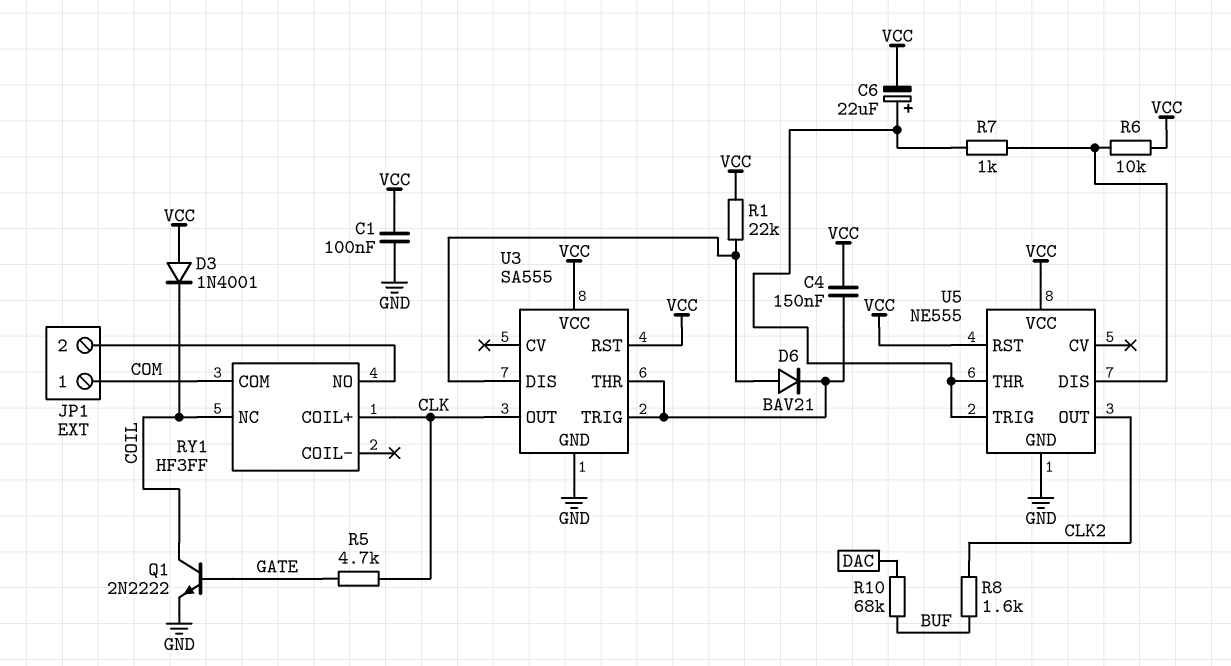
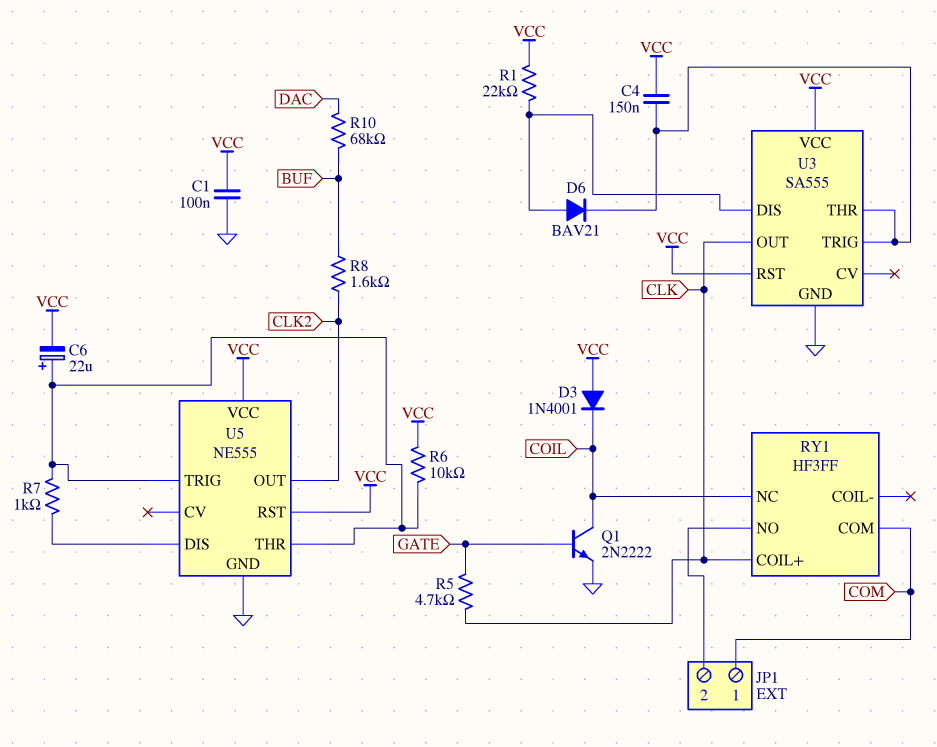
R6: 10k (U5/DIS, VCC) -> 10k (U5/THR, VCC)

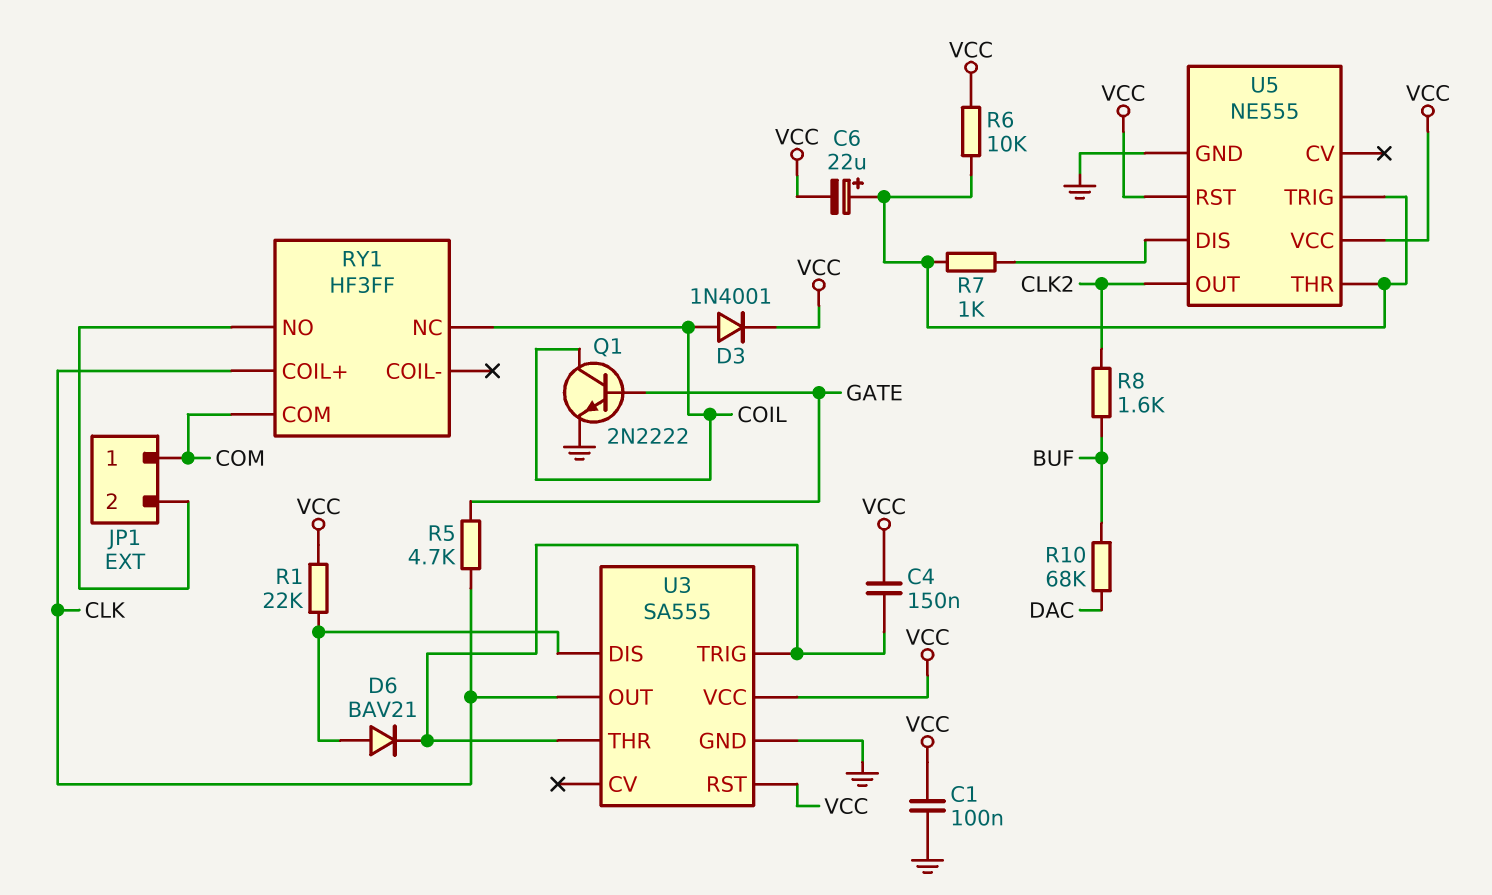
D3: diode 1N4001 (A VCC, K COIL) -> diode 1N4001 (A COIL, K VCC)

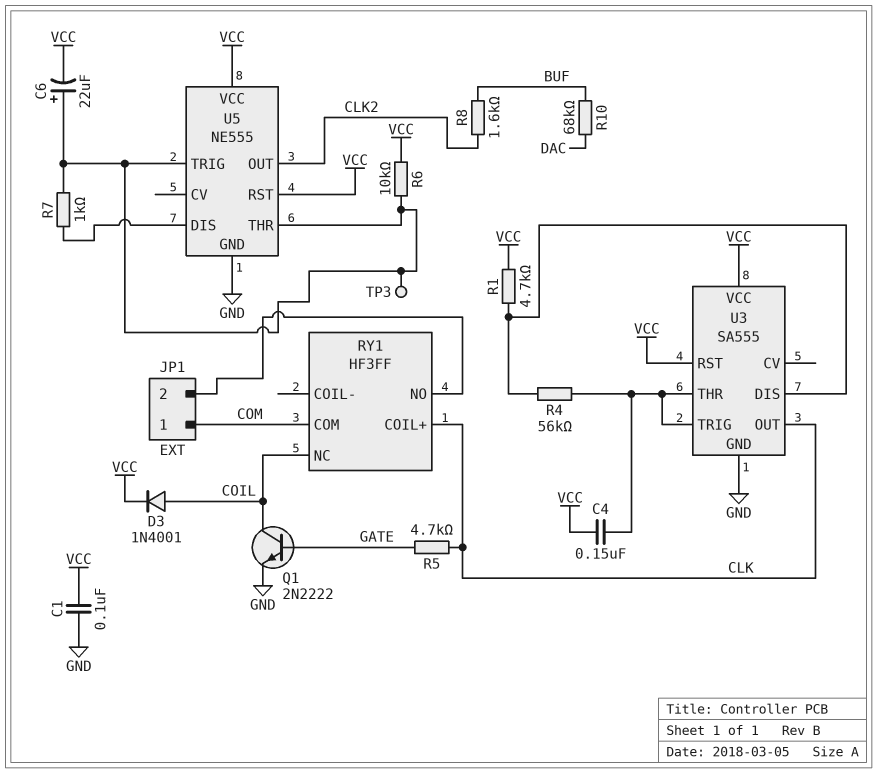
D6: diode BAV21 (A U3/DIS, K U3/THR) -> none
R1: 22k (U3/DIS, VCC) -> 4.7k (U3/DIS, VCC)
R4: none -> 56k (U3/DIS, U3/THR)
TP3: none -> test point (U5/THR)

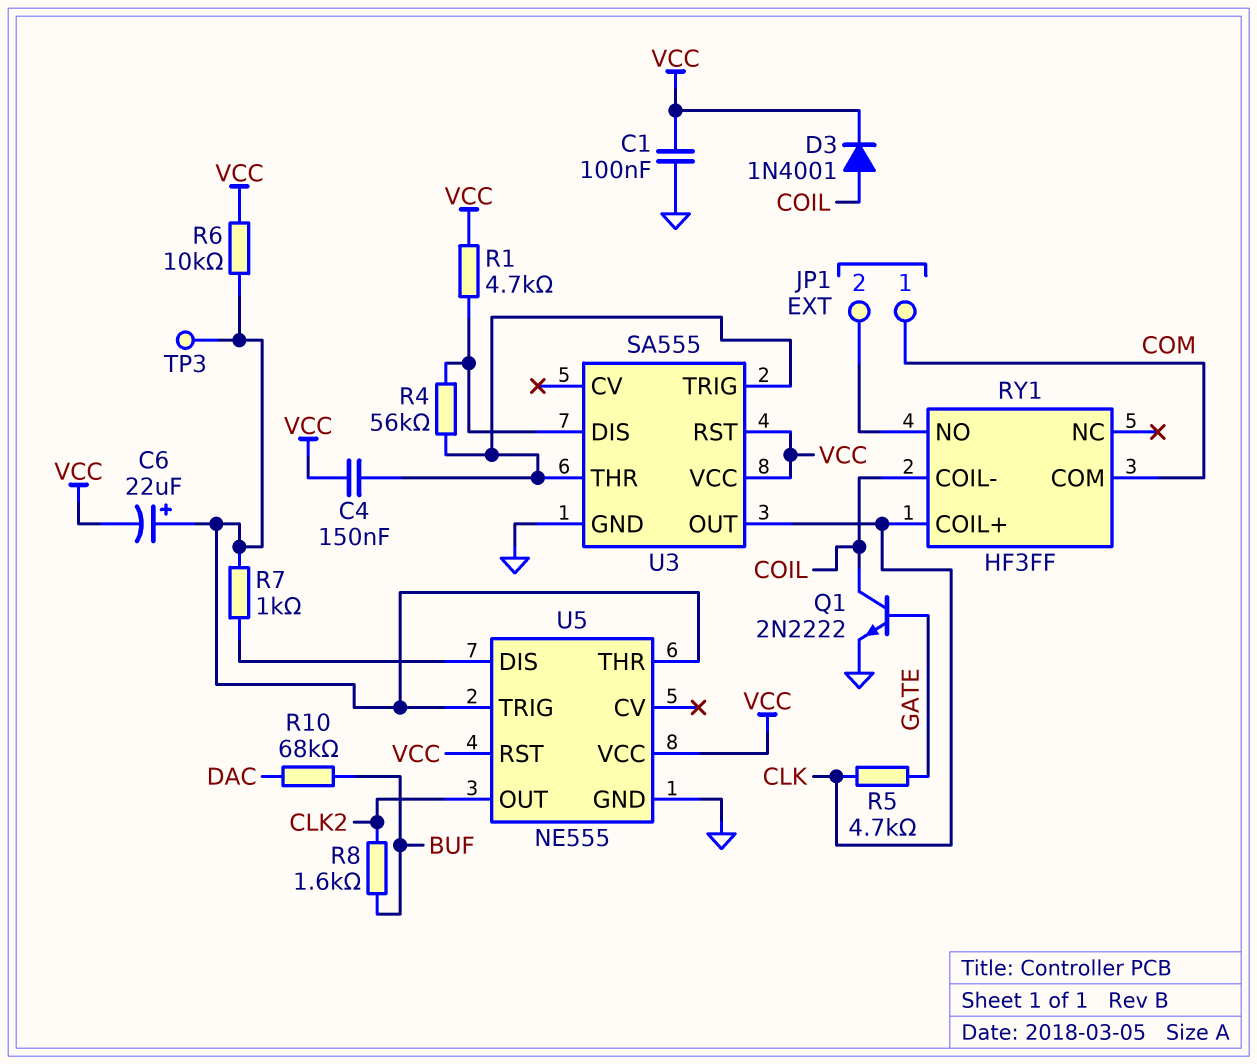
RY1 pin COIL-: none -> COIL
RY1 pin NC: COIL -> none

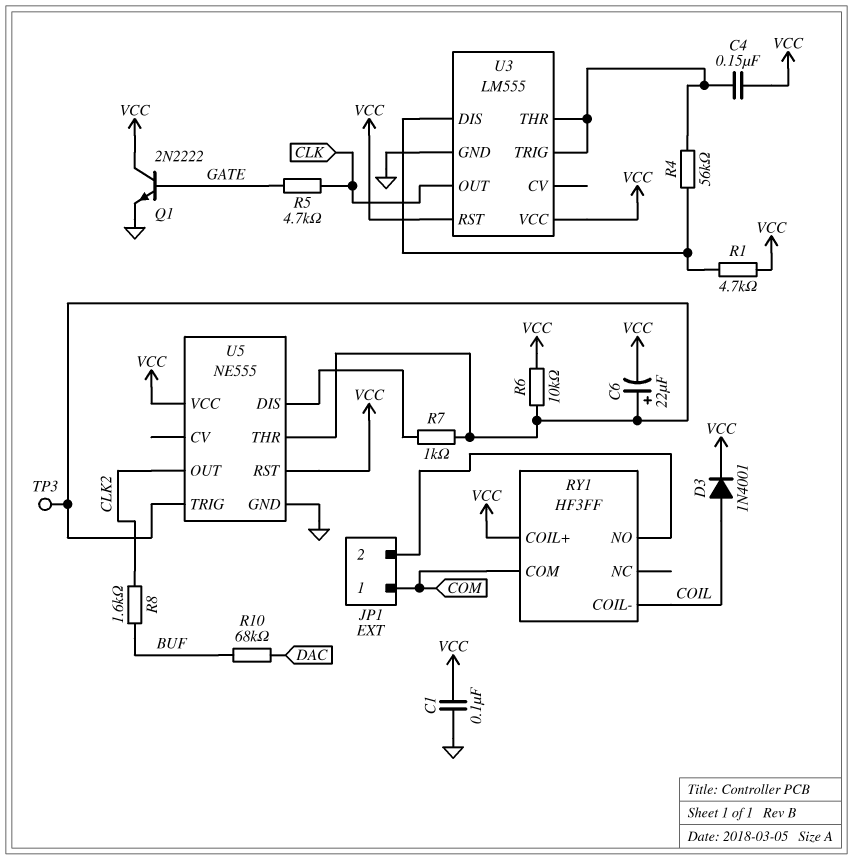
Q1: NPN 2N2222 (B GATE, C COIL, E GND) -> NPN 2N2222 (B GATE, C VCC, E GND)
RY1 pin COIL+: CLK -> VCC
U3: SA555 -> LM555

